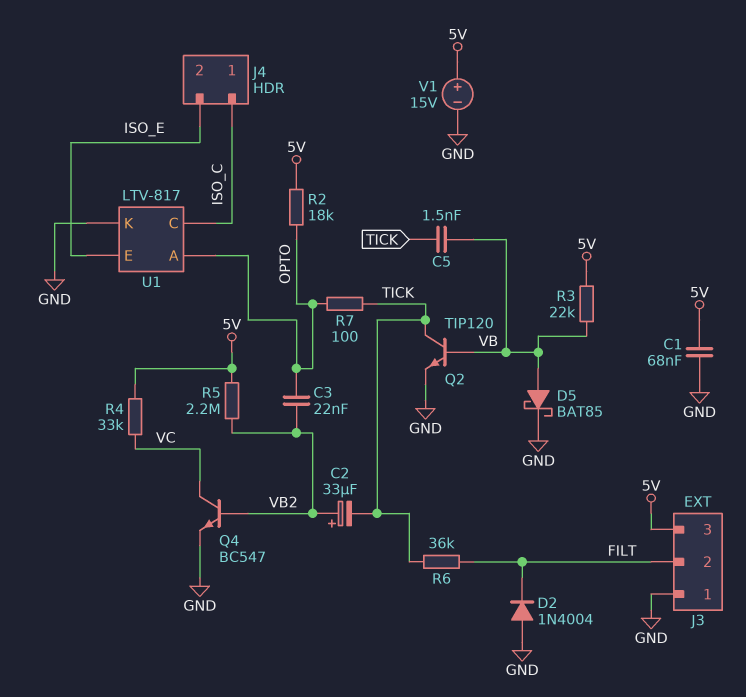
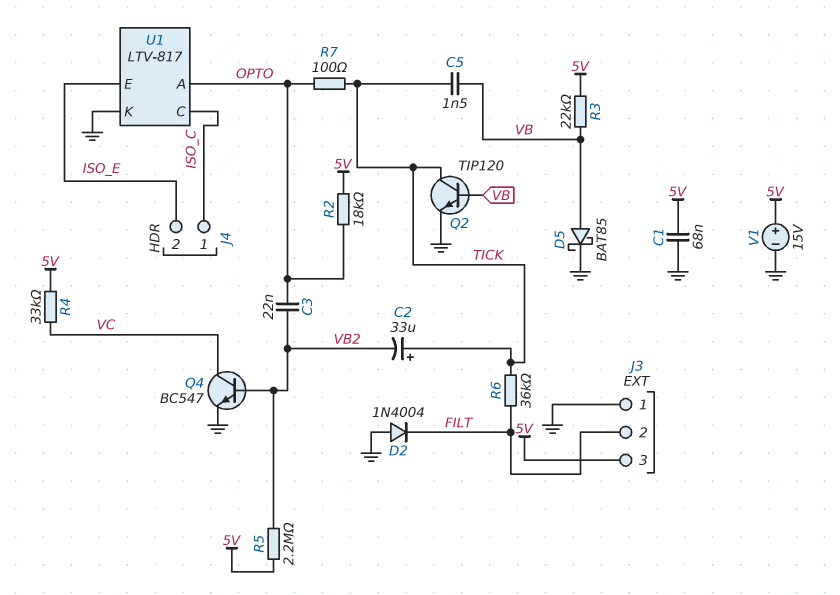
C2: 33uF (plus VB2, minus TICK) -> 33uF (plus TICK, minus VB2)

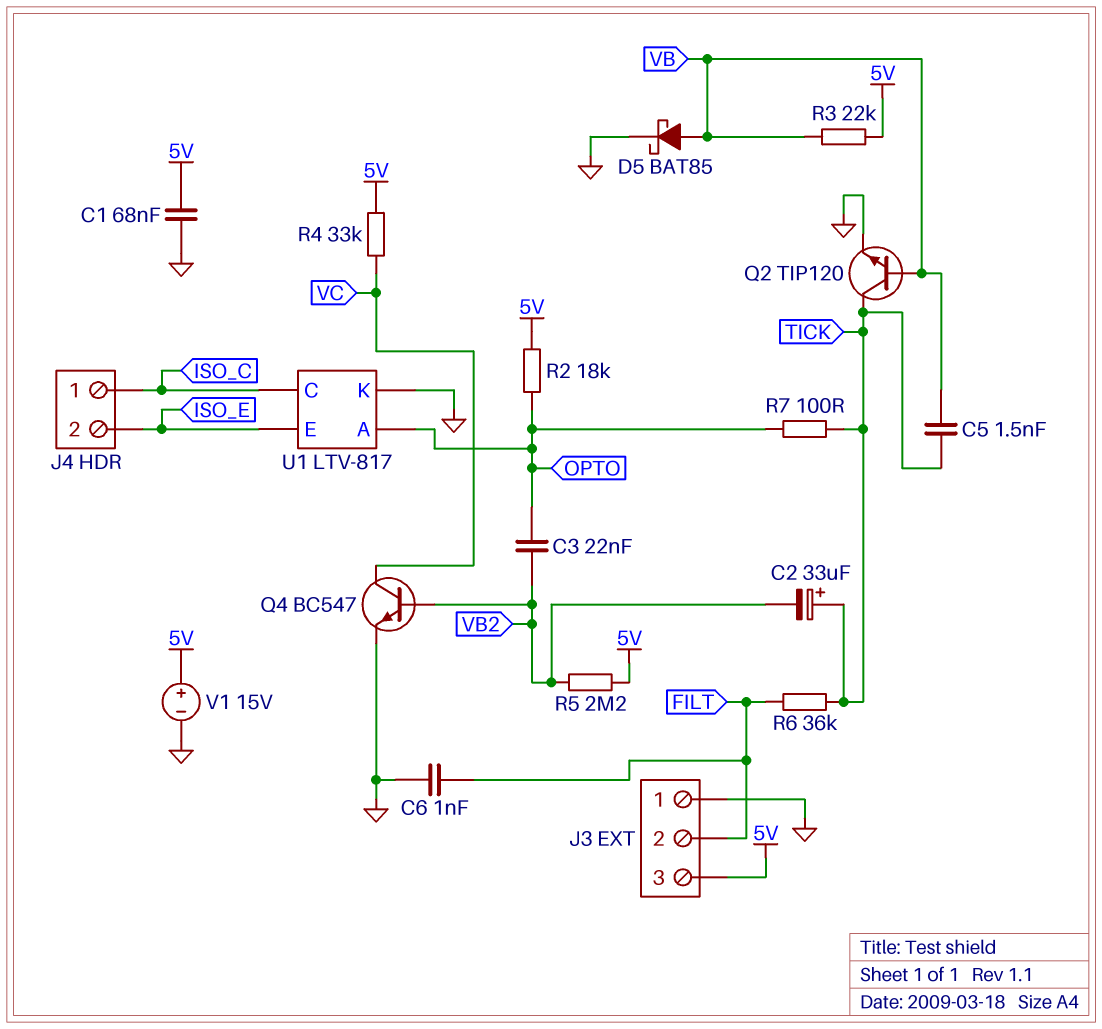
C6: none -> 1nF (FILT, GND)
D2: diode 1N4004 (A GND, K FILT) -> none

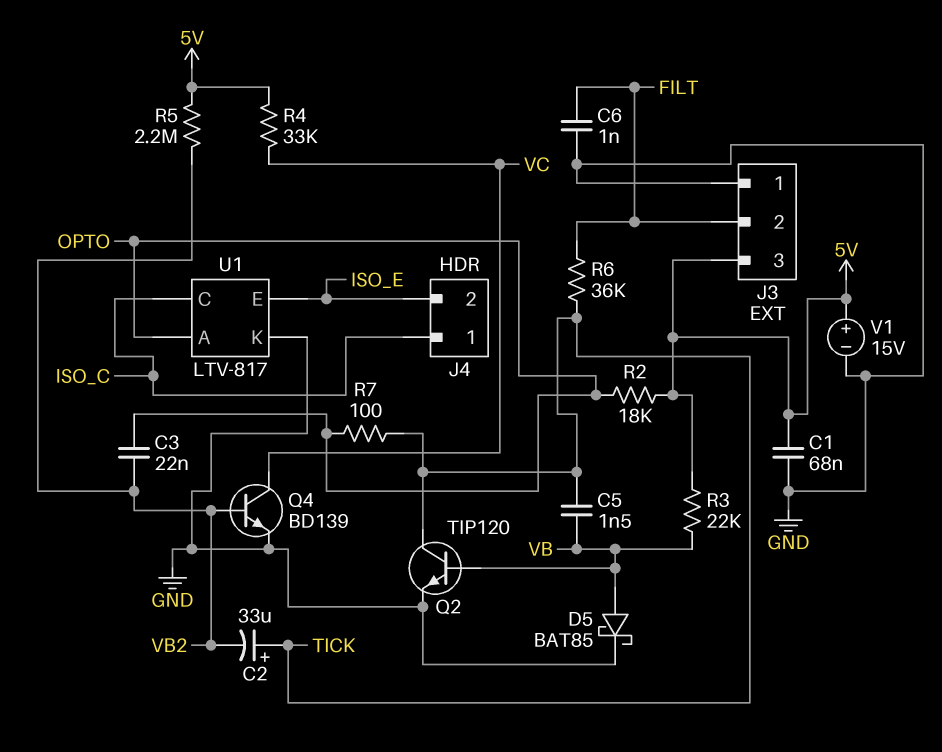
Q4: NPN BC547 (B VB2, C VC, E GND) -> NPN BD139 (B VB2, C VC, E GND)

